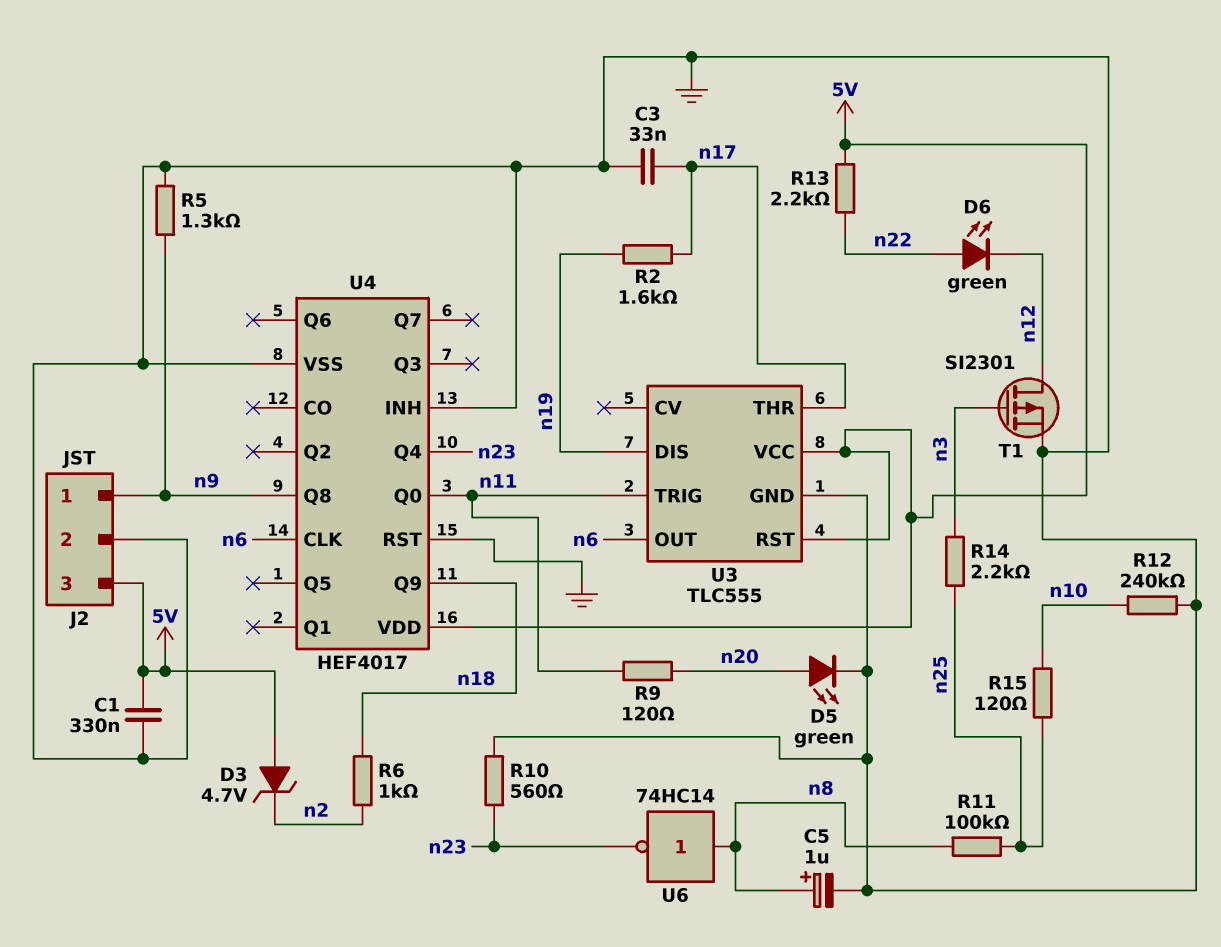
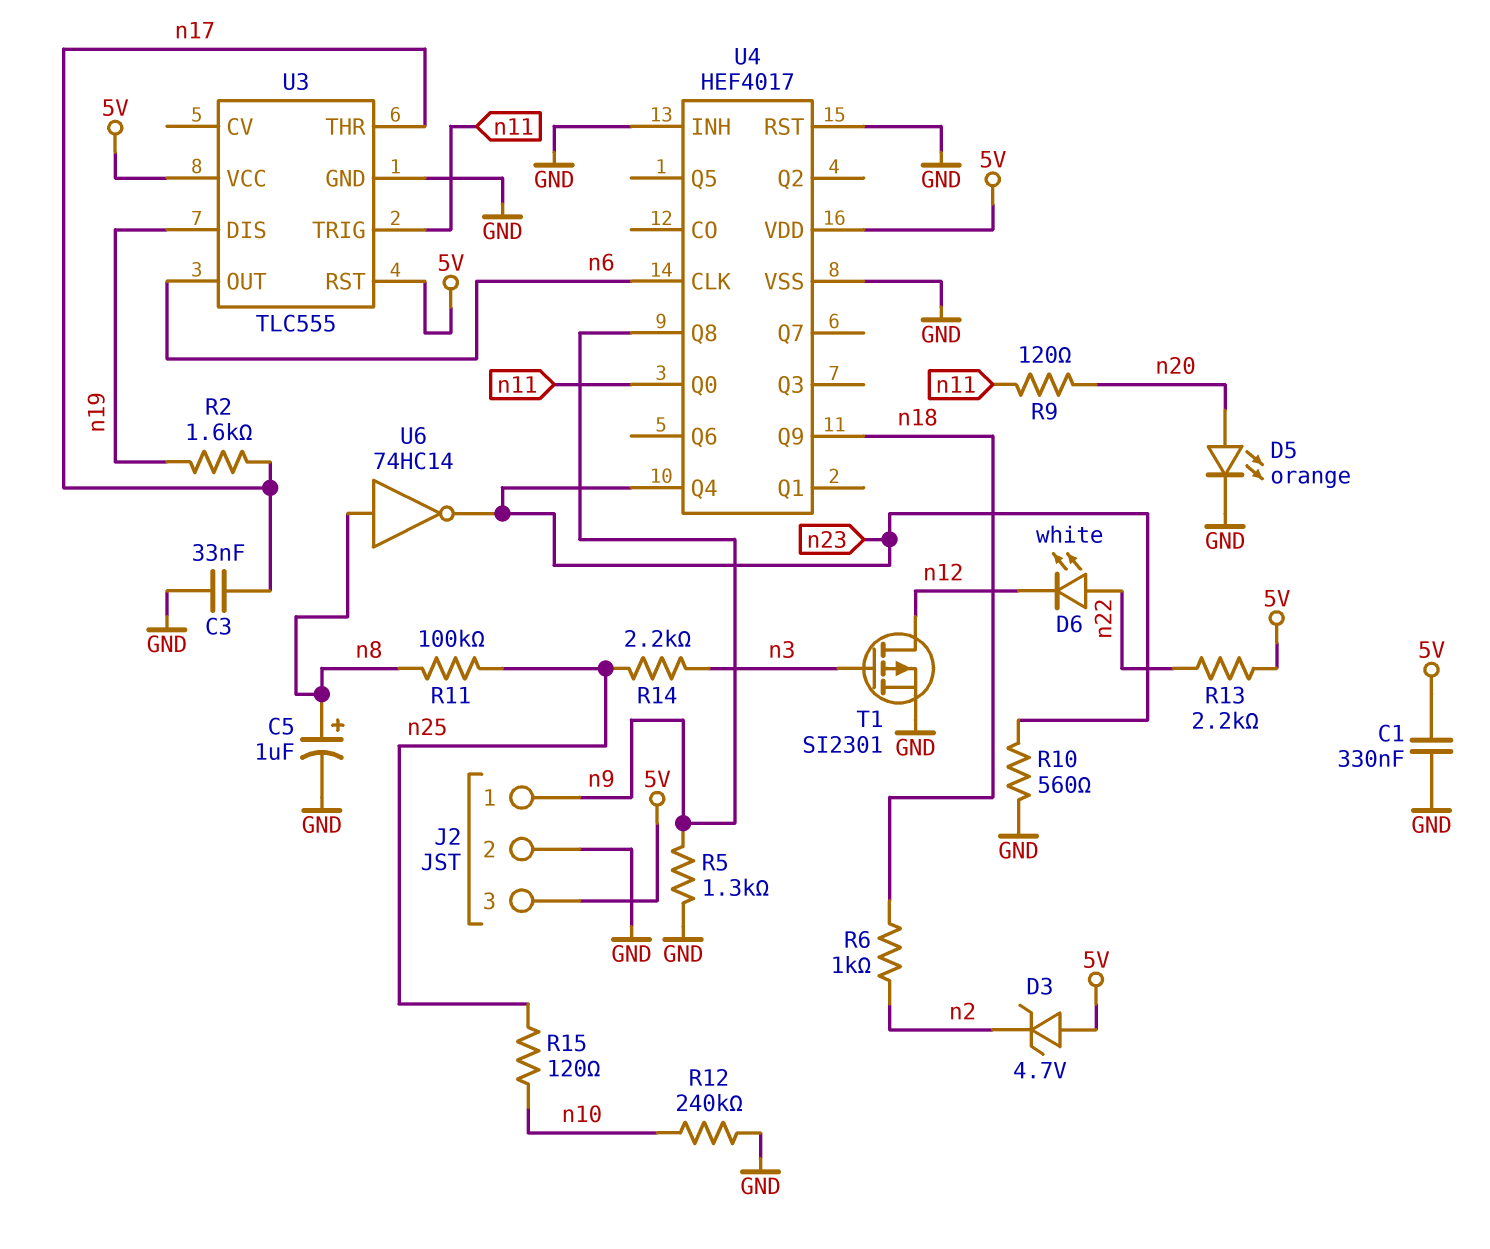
D5: LED green (A n20, K GND) -> LED orange (A n20, K GND)
D6: LED green (A n22, K n12) -> LED white (A n22, K n12)

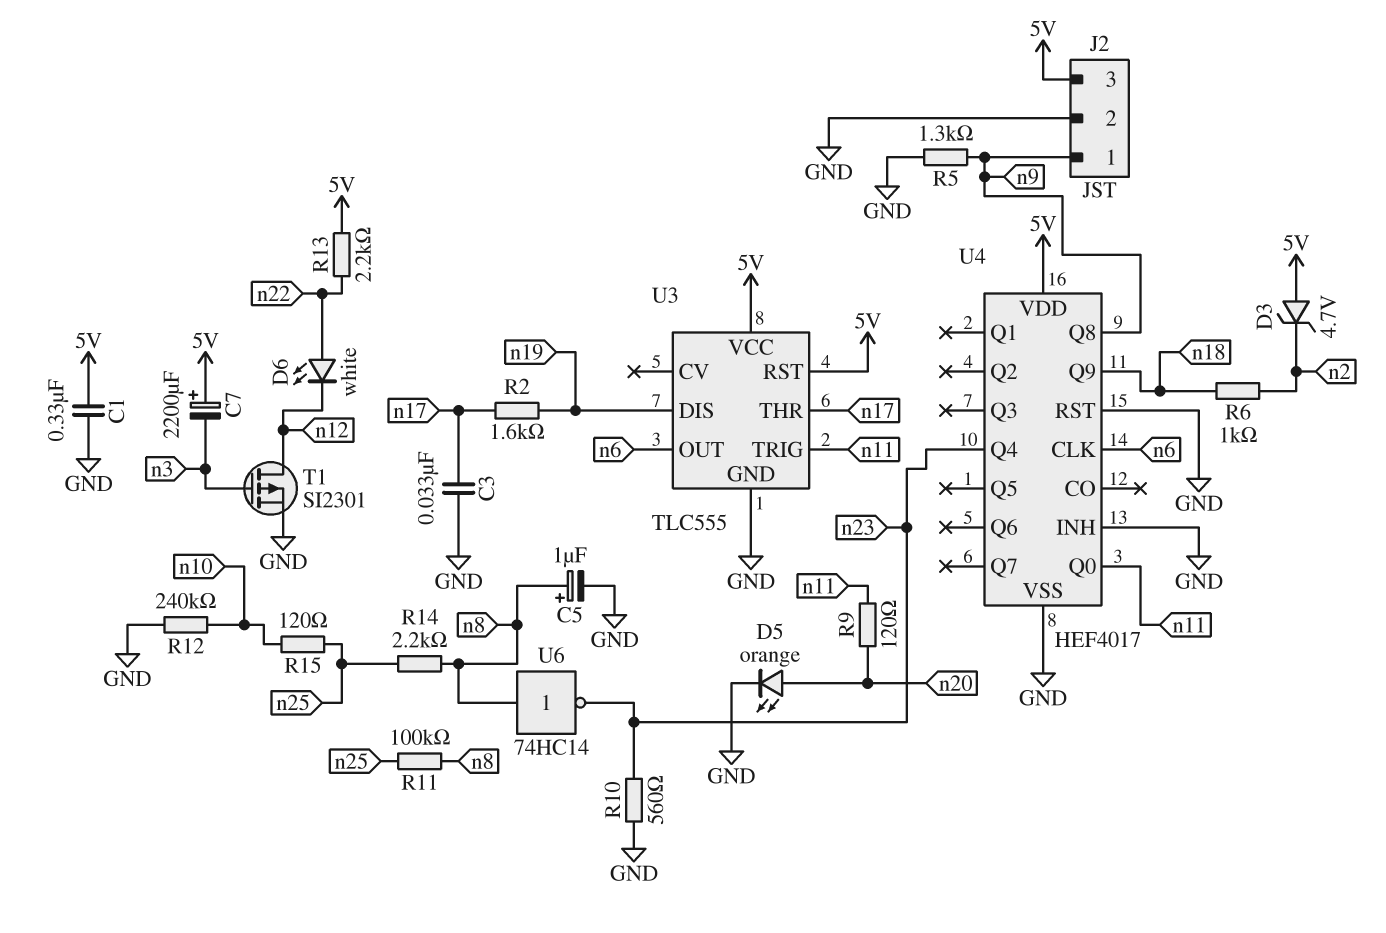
C7: none -> 2200uF (plus 5V, minus n3)
R14: 2.2k (n3, n25) -> 2.2k (n8, n25)

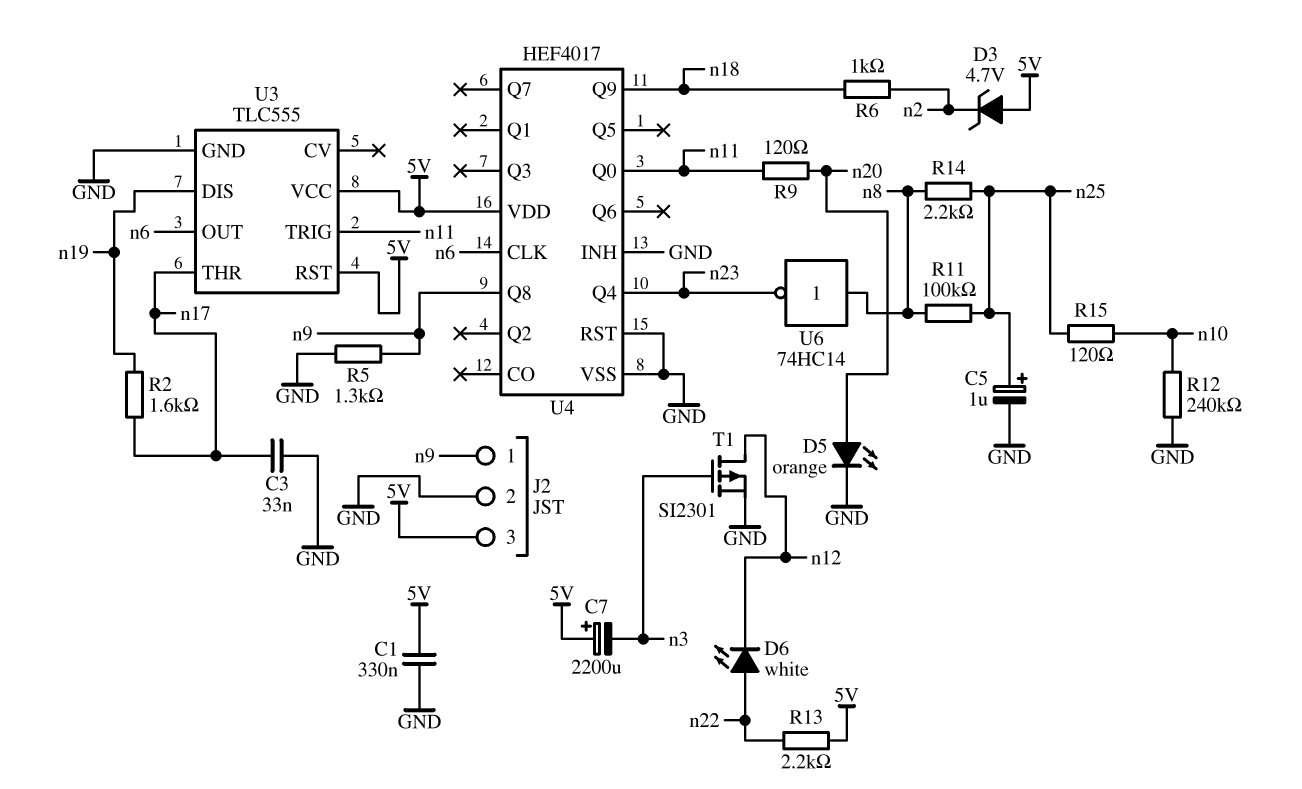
C5: 1uF (plus n8, minus GND) -> 1uF (plus n25, minus GND)
R10: 560 (GND, n23) -> none

